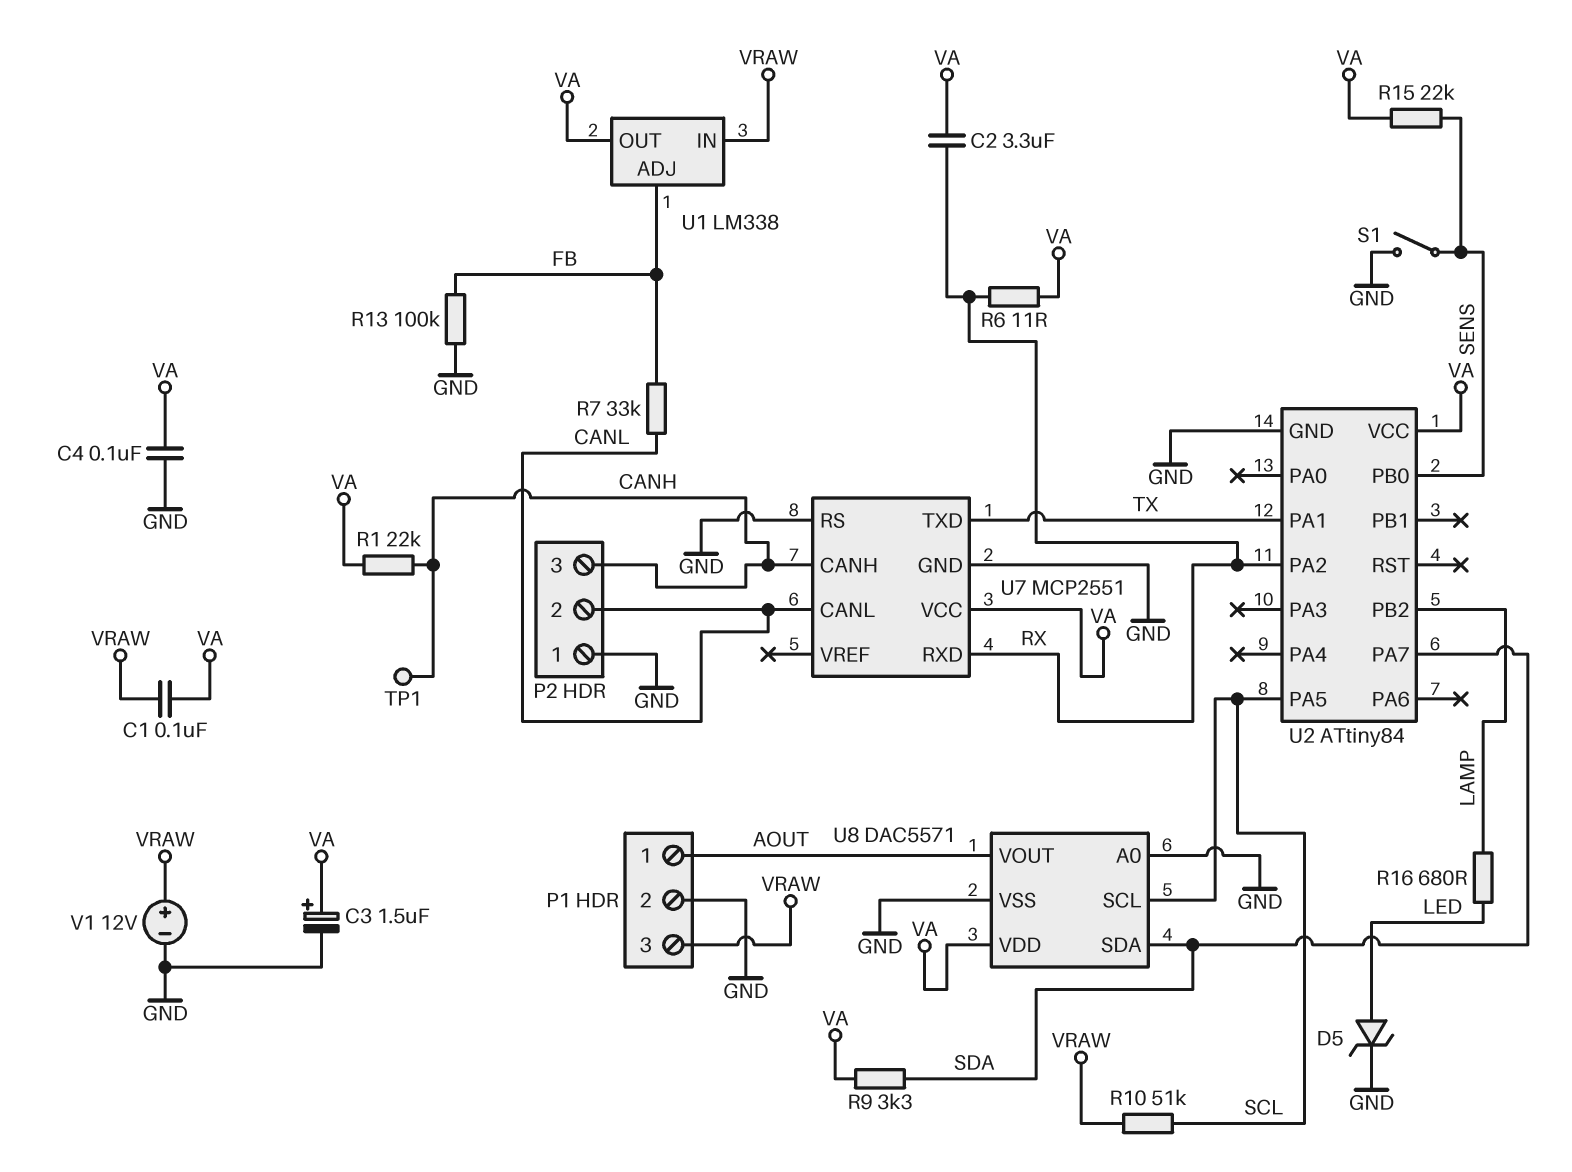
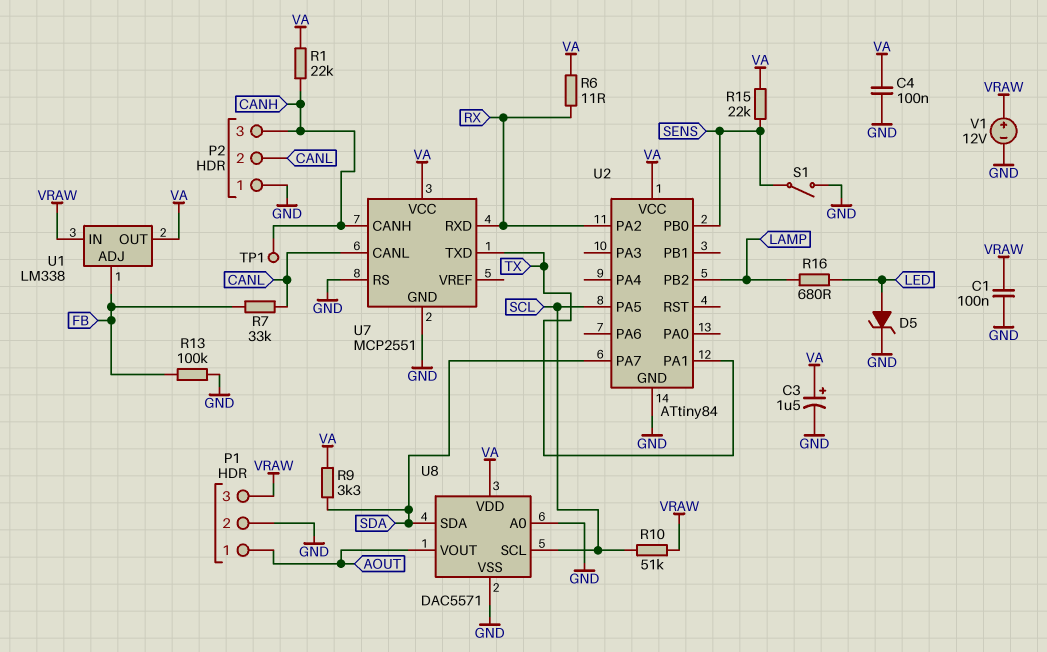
C1: 100nF (VA, VRAW) -> 100nF (GND, VRAW)
C2: 3.3uF (RX, VA) -> none

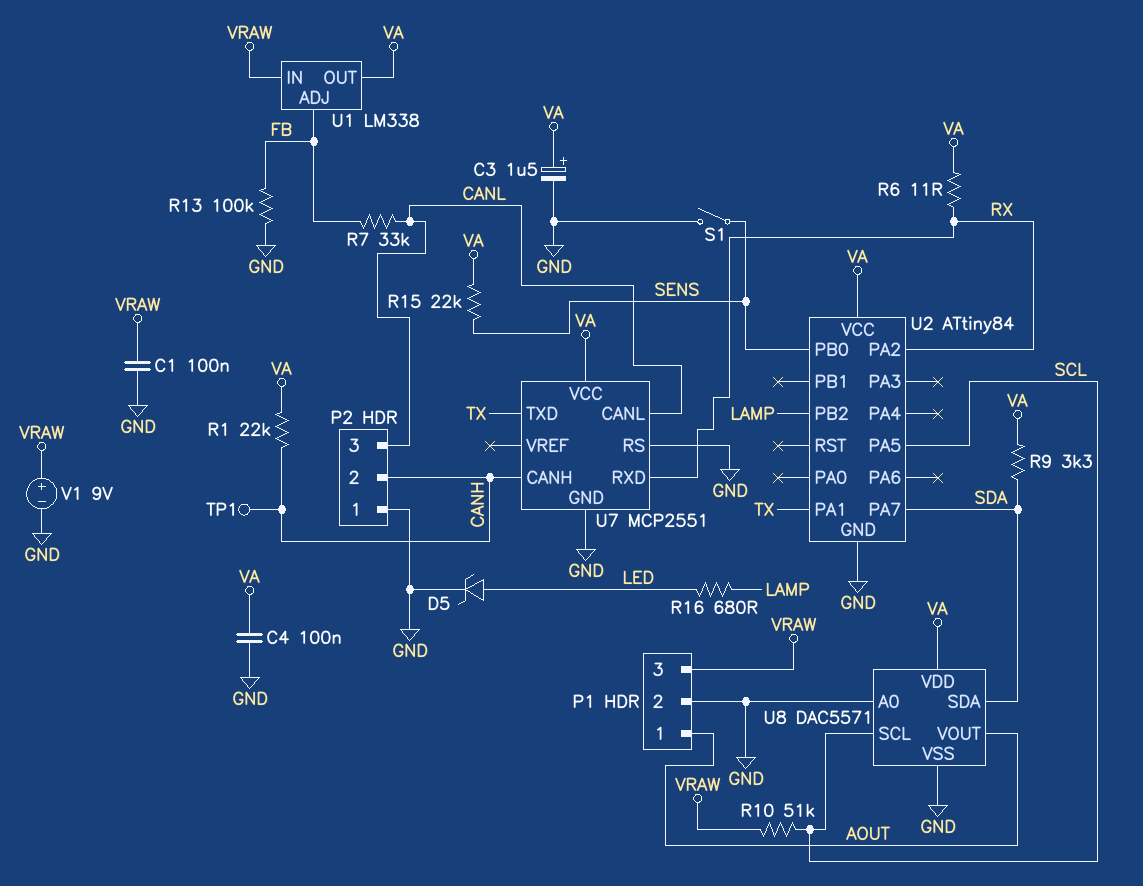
P2 pin 2: CANL -> CANH
P2 pin 3: CANH -> CANL
V1: 12V (plus VRAW, minus GND) -> 9V (plus VRAW, minus GND)

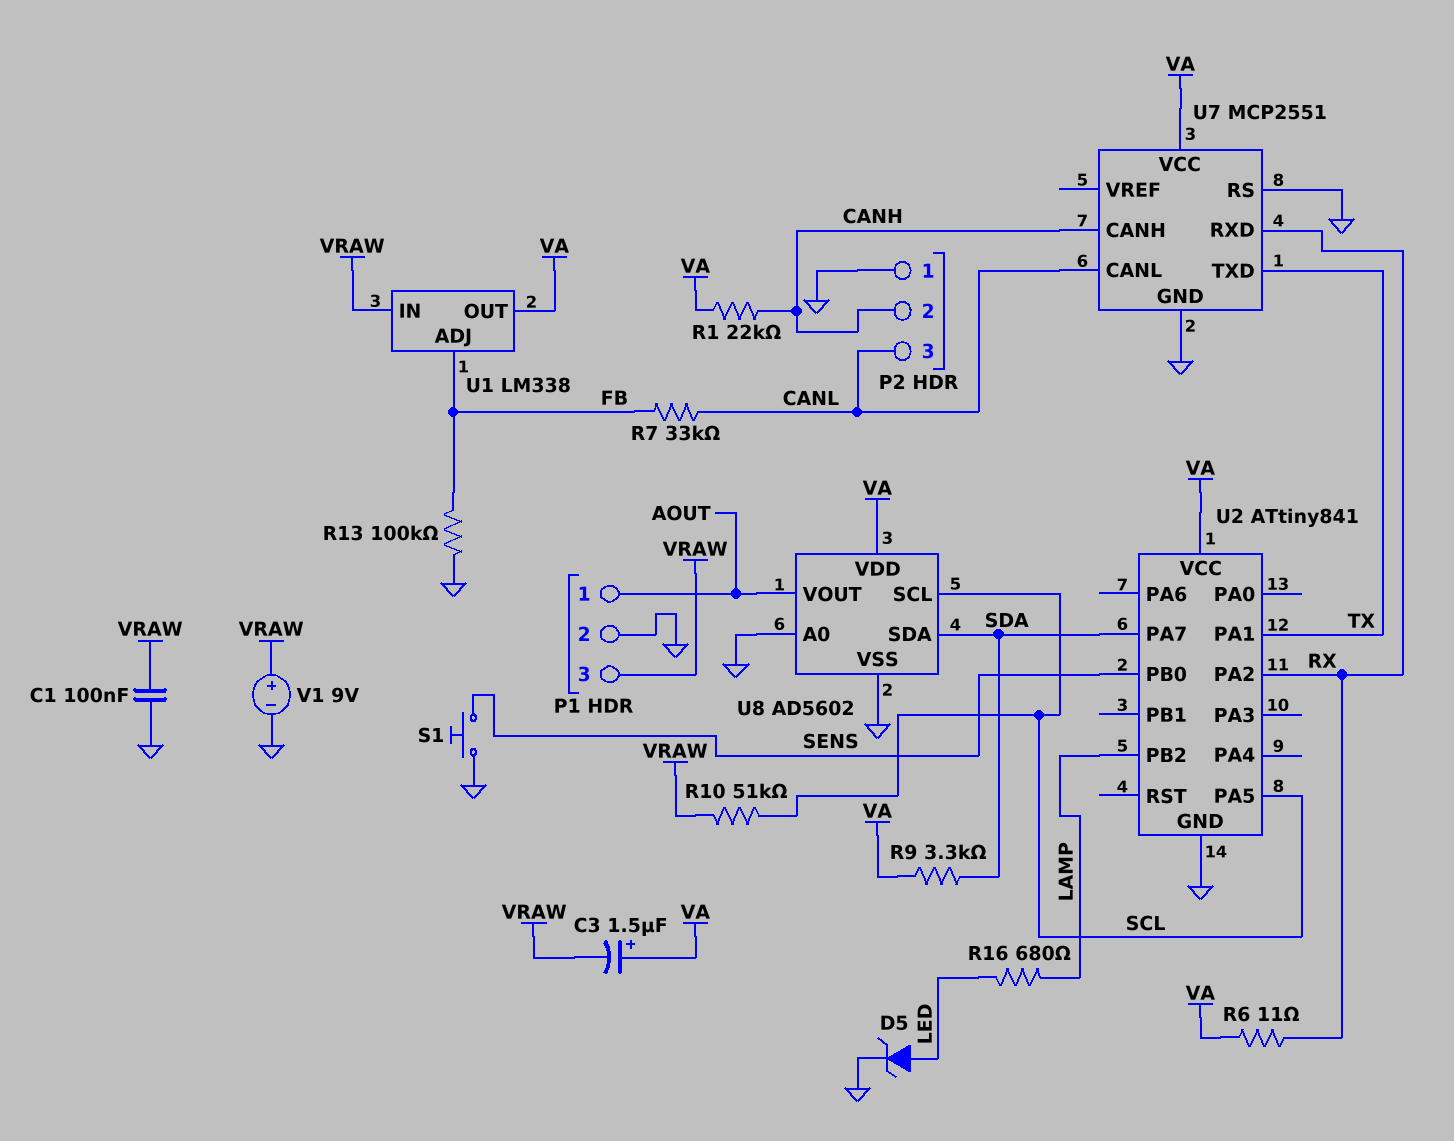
C3: 1.5uF (plus VA, minus GND) -> 1.5uF (plus VA, minus VRAW)
C4: 100nF (GND, VA) -> none
R15: 22k (SENS, VA) -> none
S1: switch (GND, SENS) -> button (GND, SENS)
TP1: test point (CANH) -> none
U2: ATtiny84 -> ATtiny841
U8: DAC5571 -> AD5602

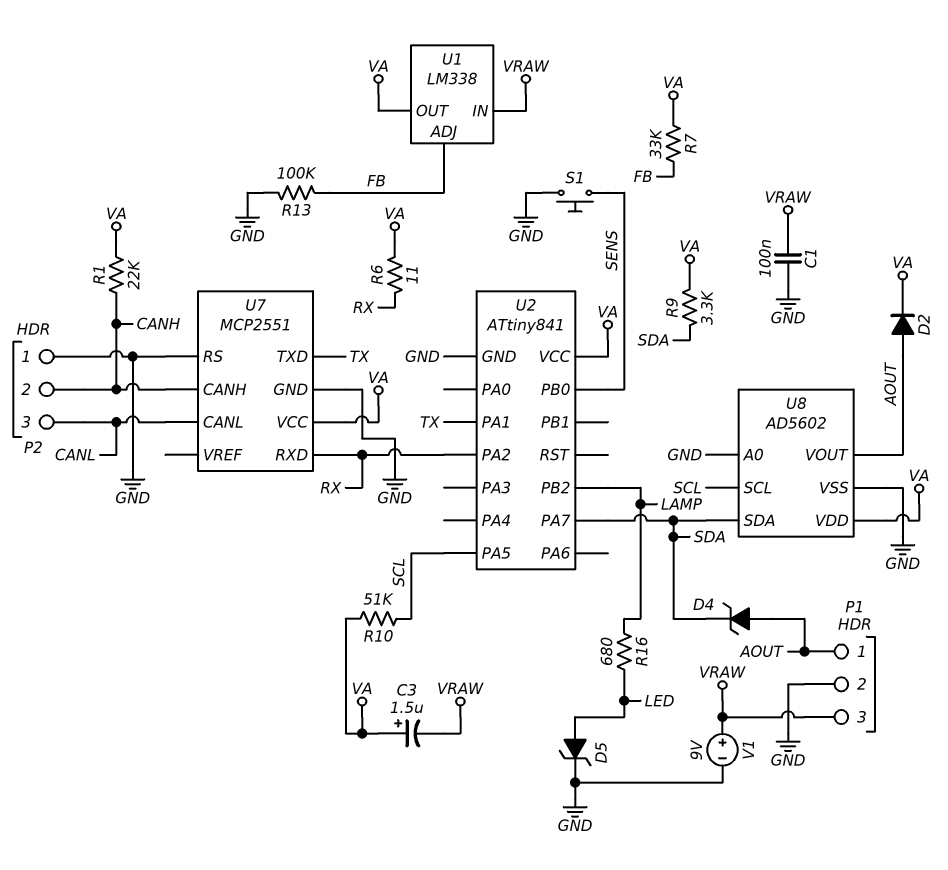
D2: none -> diode (A AOUT, K VA)
D4: none -> zener (A AOUT, K SDA)
R7: 33k (CANL, FB) -> 33k (FB, VA)
R10: 51k (SCL, VRAW) -> 51k (SCL, VA)

